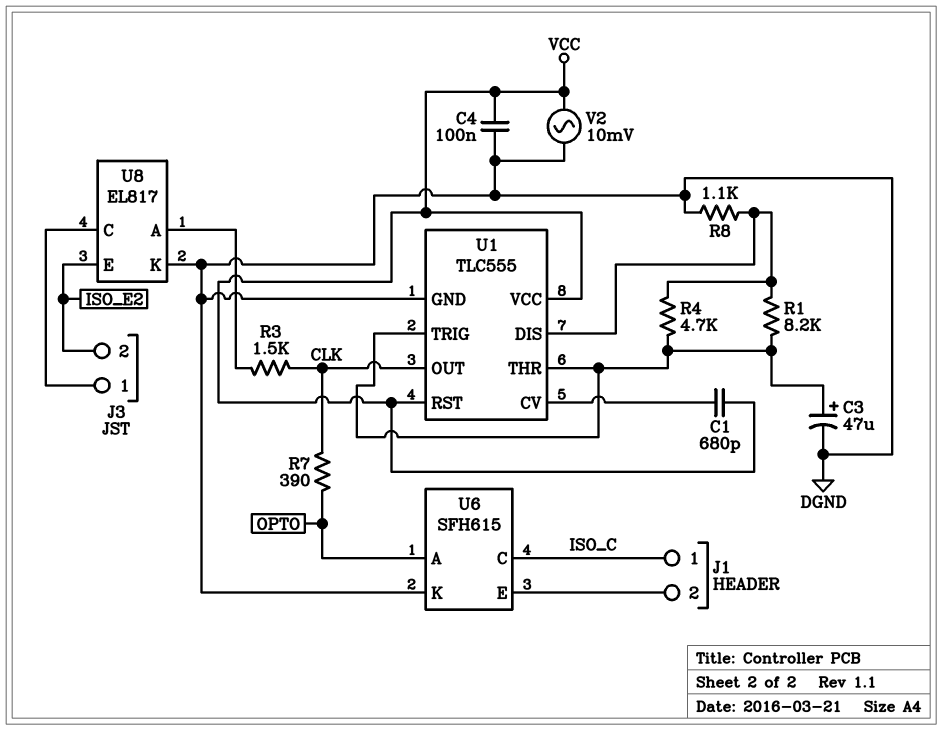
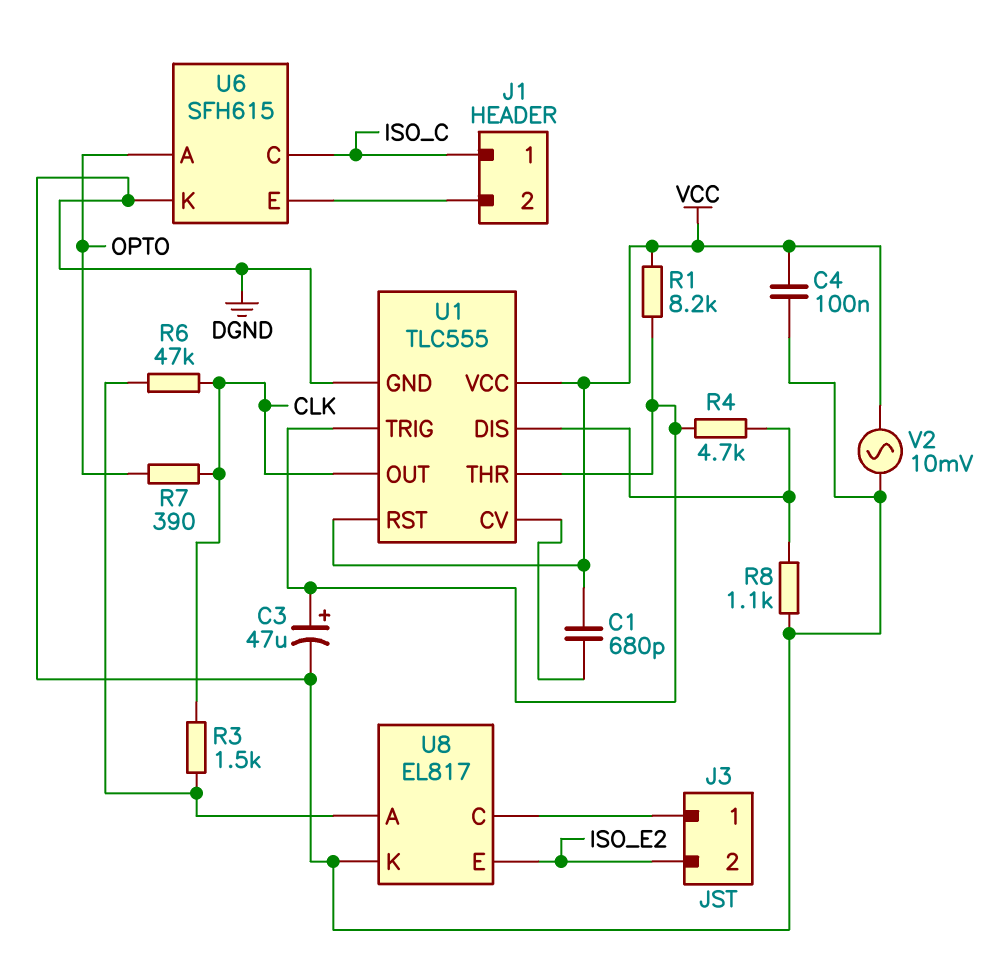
R1: 8.2k (U1/DIS, U1/THR) -> 8.2k (U1/THR, VCC)
R6: none -> 47k (CLK, U8/A)

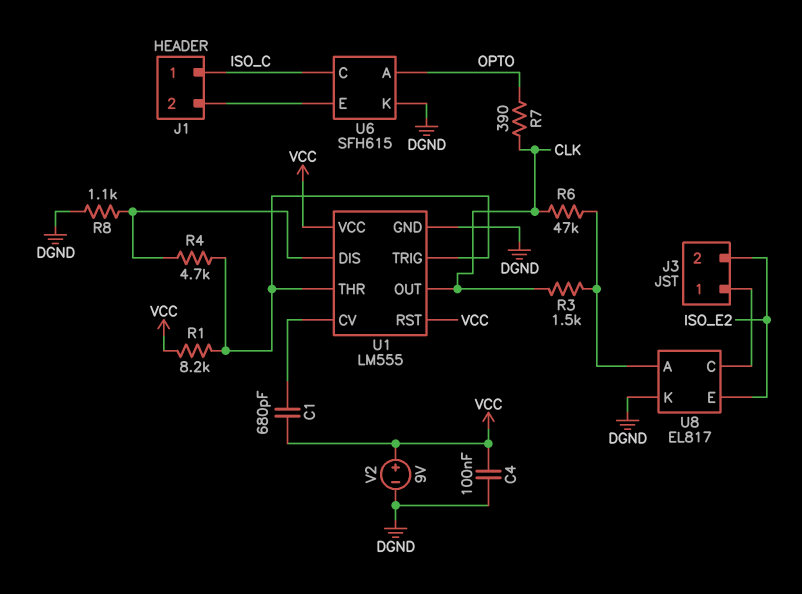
C3: 47uF (plus U1/THR, minus DGND) -> none
U1: TLC555 -> LM555
V2: AC 10mV (DGND, VCC) -> 9V (plus VCC, minus DGND)

